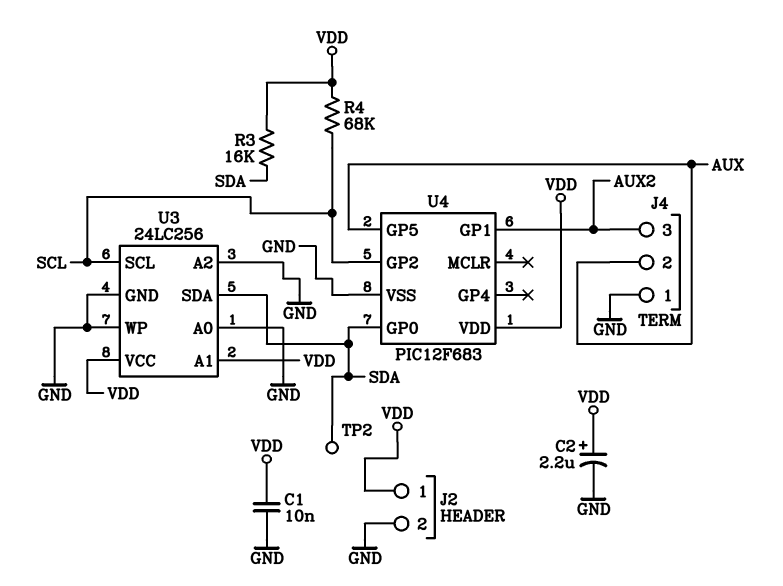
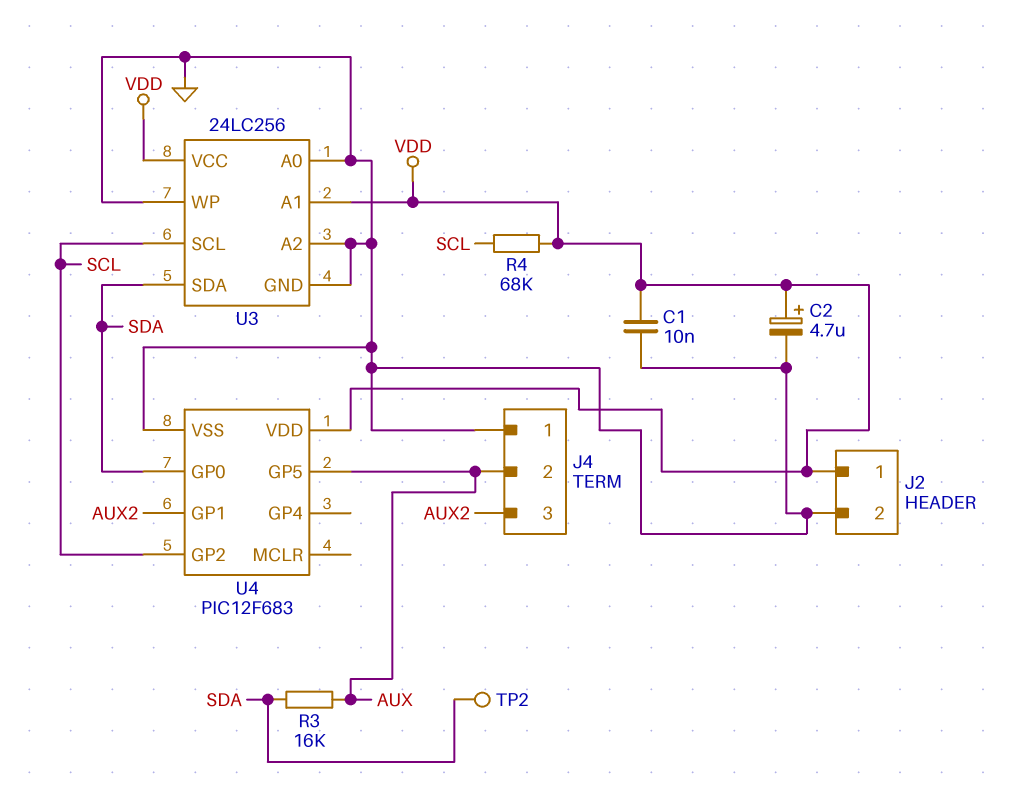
C2: 2.2uF (plus VDD, minus GND) -> 4.7uF (plus VDD, minus GND)
R3: 16k (SDA, VDD) -> 16k (AUX, SDA)

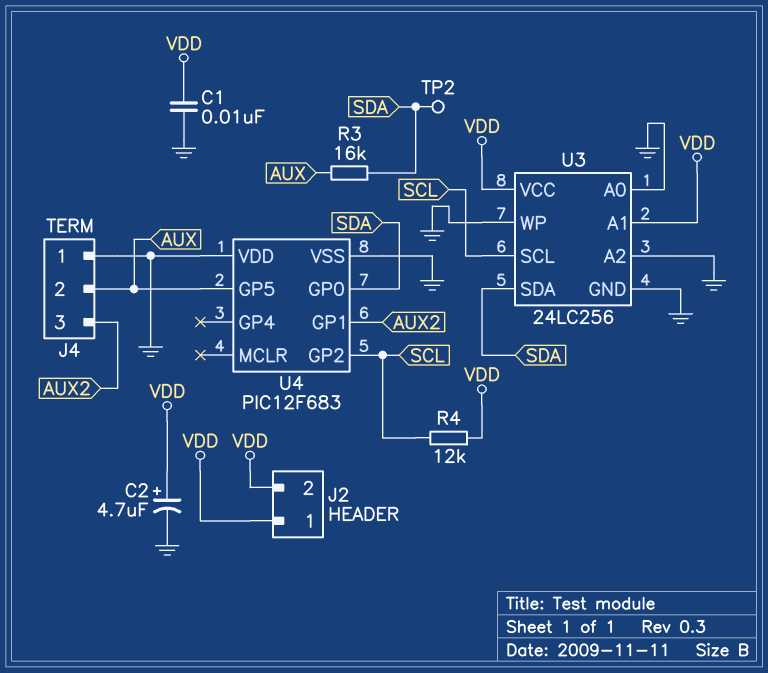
J2 pin 2: GND -> VDD
R4: 68k (SCL, VDD) -> 12k (SCL, VDD)
U4 pin VDD: VDD -> GND

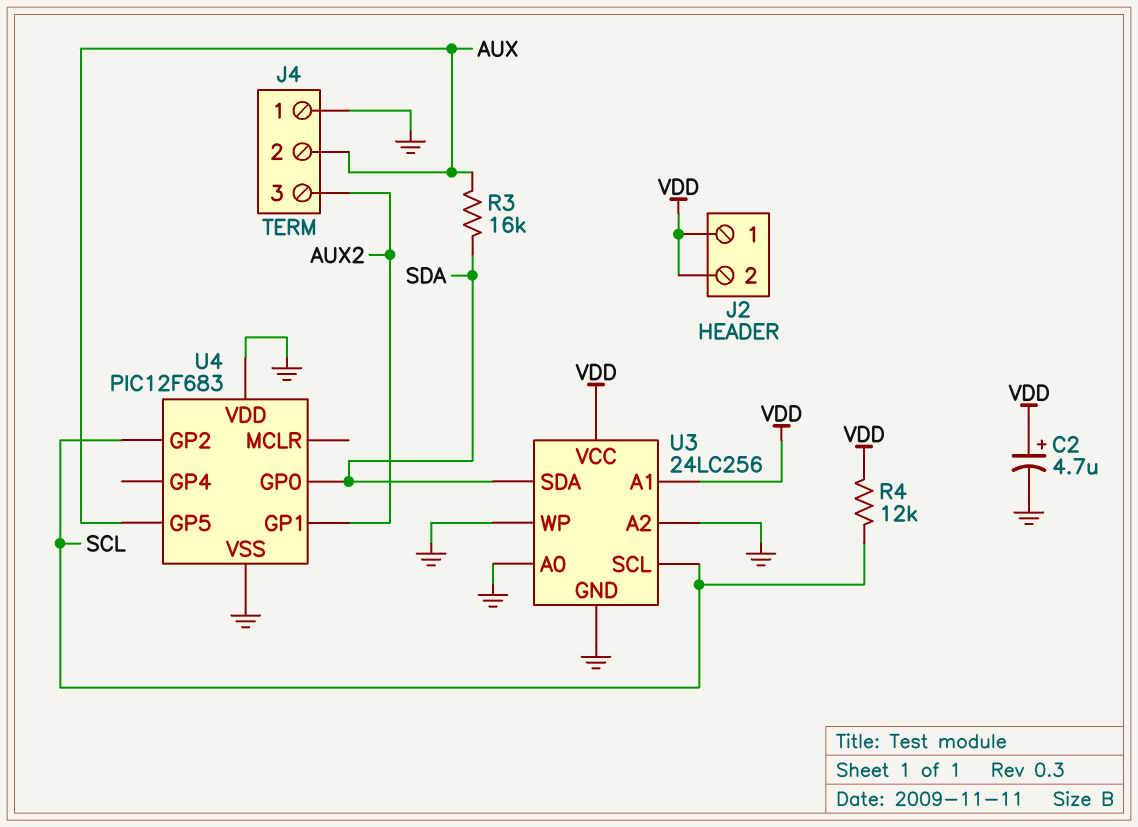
C1: 10nF (GND, VDD) -> none
TP2: test point (SDA) -> none

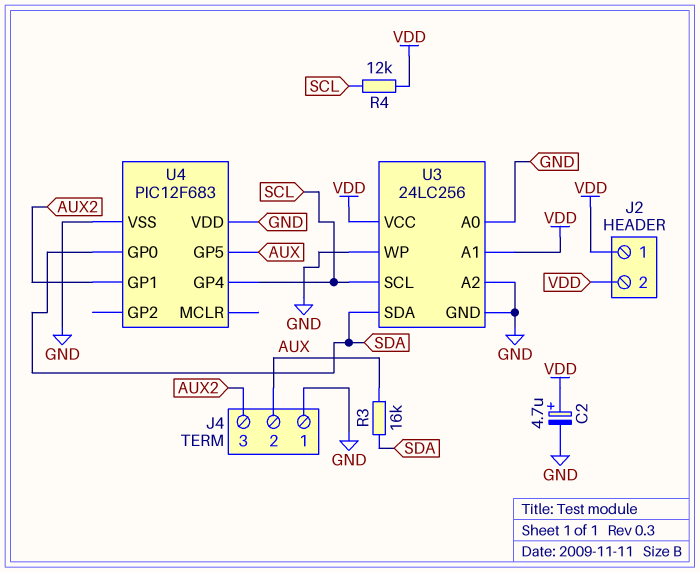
U4 pin GP2: SCL -> none
U4 pin GP4: none -> SCL

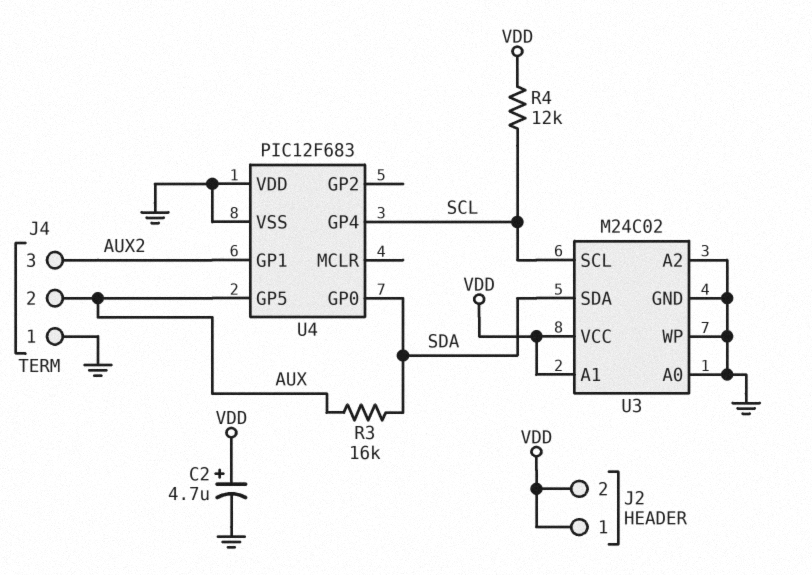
U3: 24LC256 -> M24C02

